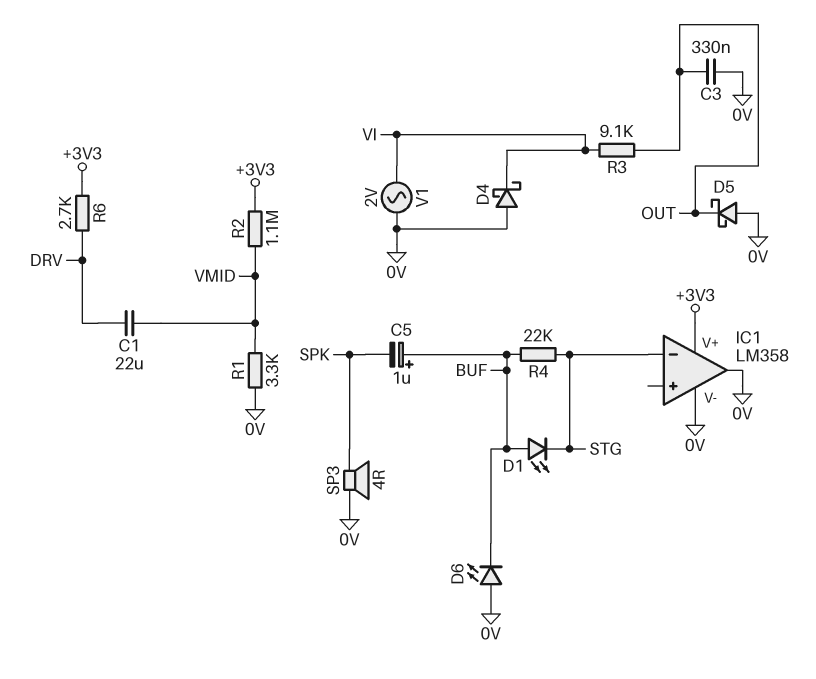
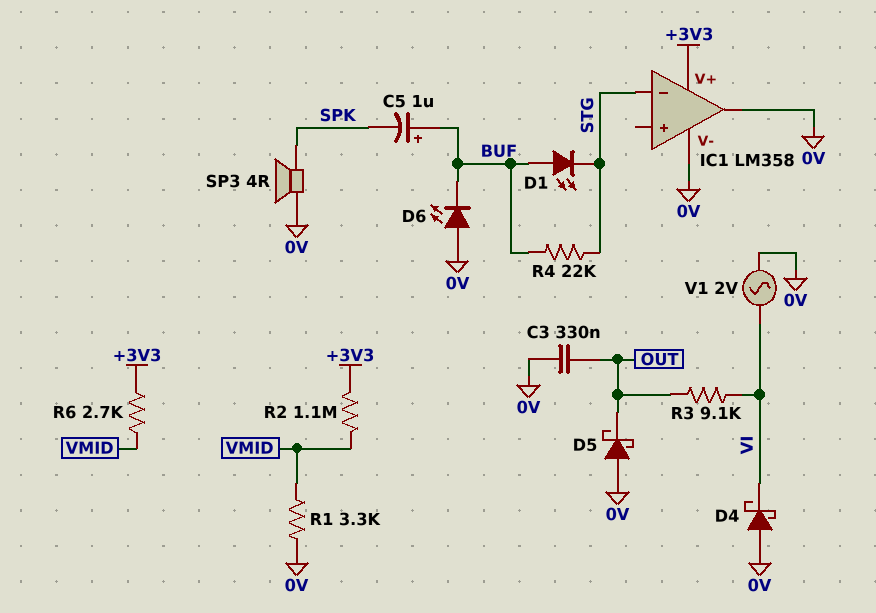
C1: 22uF (DRV, VMID) -> none
R6: 2.7k (+3V3, DRV) -> 2.7k (+3V3, VMID)

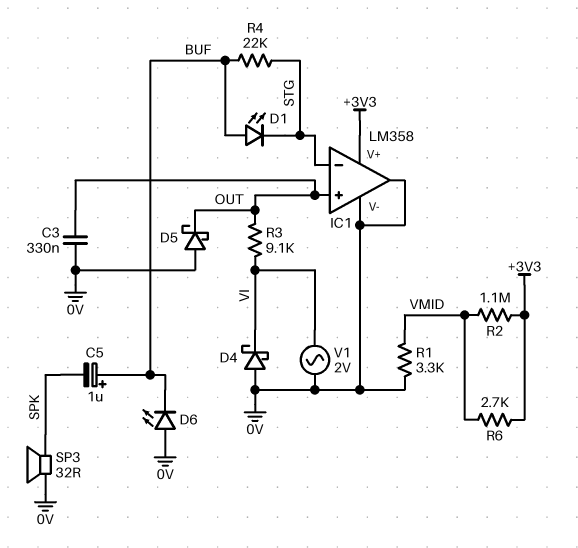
IC1 pin in+: none -> OUT
SP3: speaker 4R (0V, SPK) -> speaker 32R (0V, SPK)

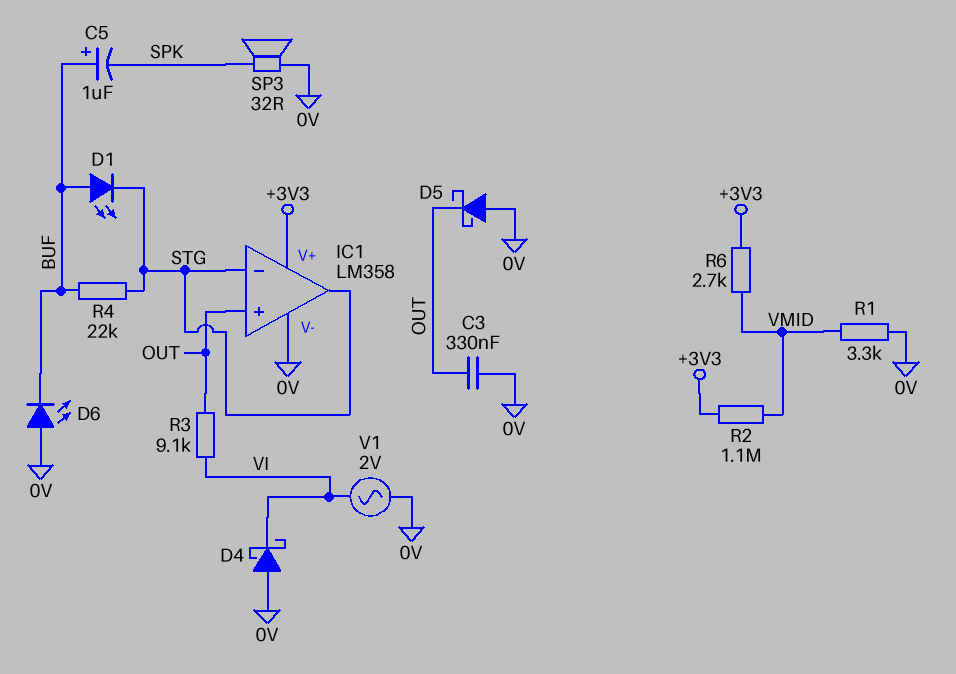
IC1 pin out: 0V -> STG

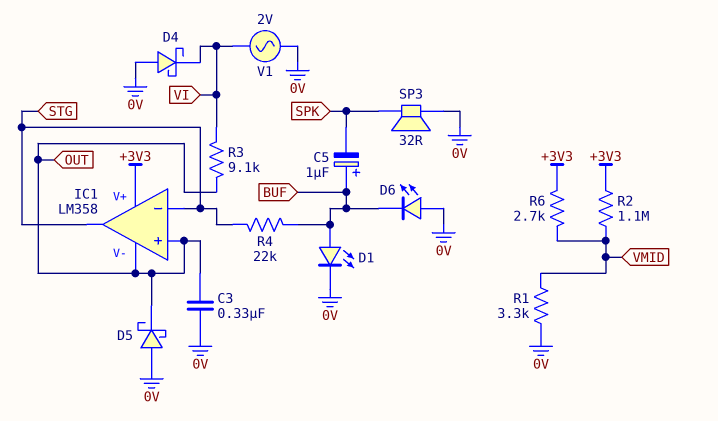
D1: LED (A BUF, K STG) -> LED (A BUF, K 0V)
IC1 pin V-: 0V -> OUT

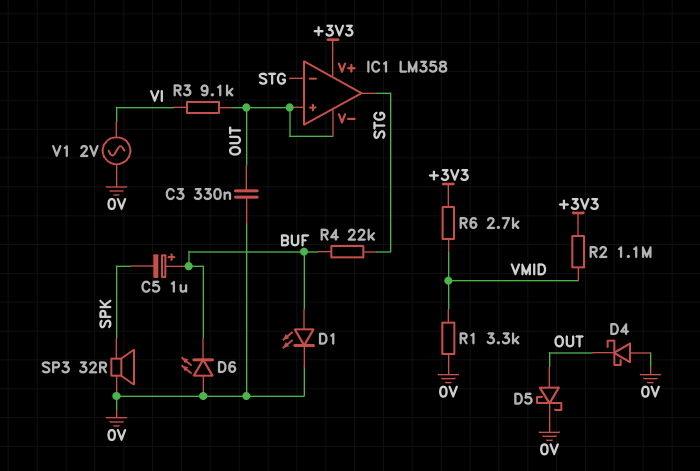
D4: schottky (A 0V, K VI) -> schottky (A 0V, K OUT)
D5: schottky (A 0V, K OUT) -> schottky (A OUT, K 0V)

